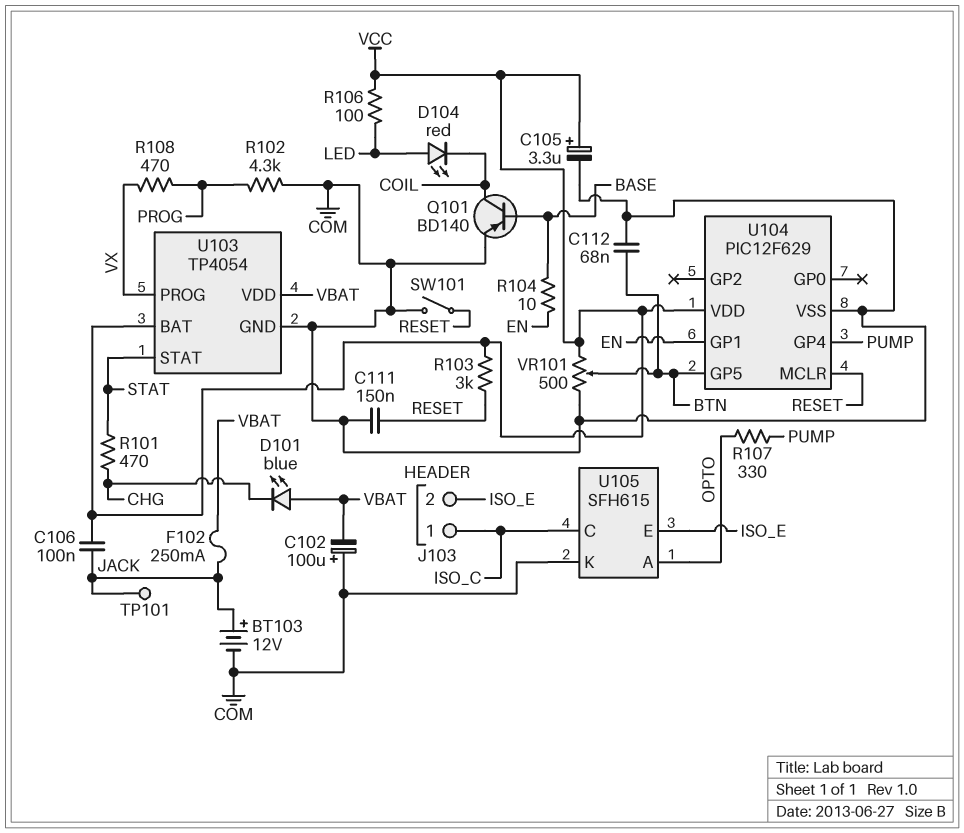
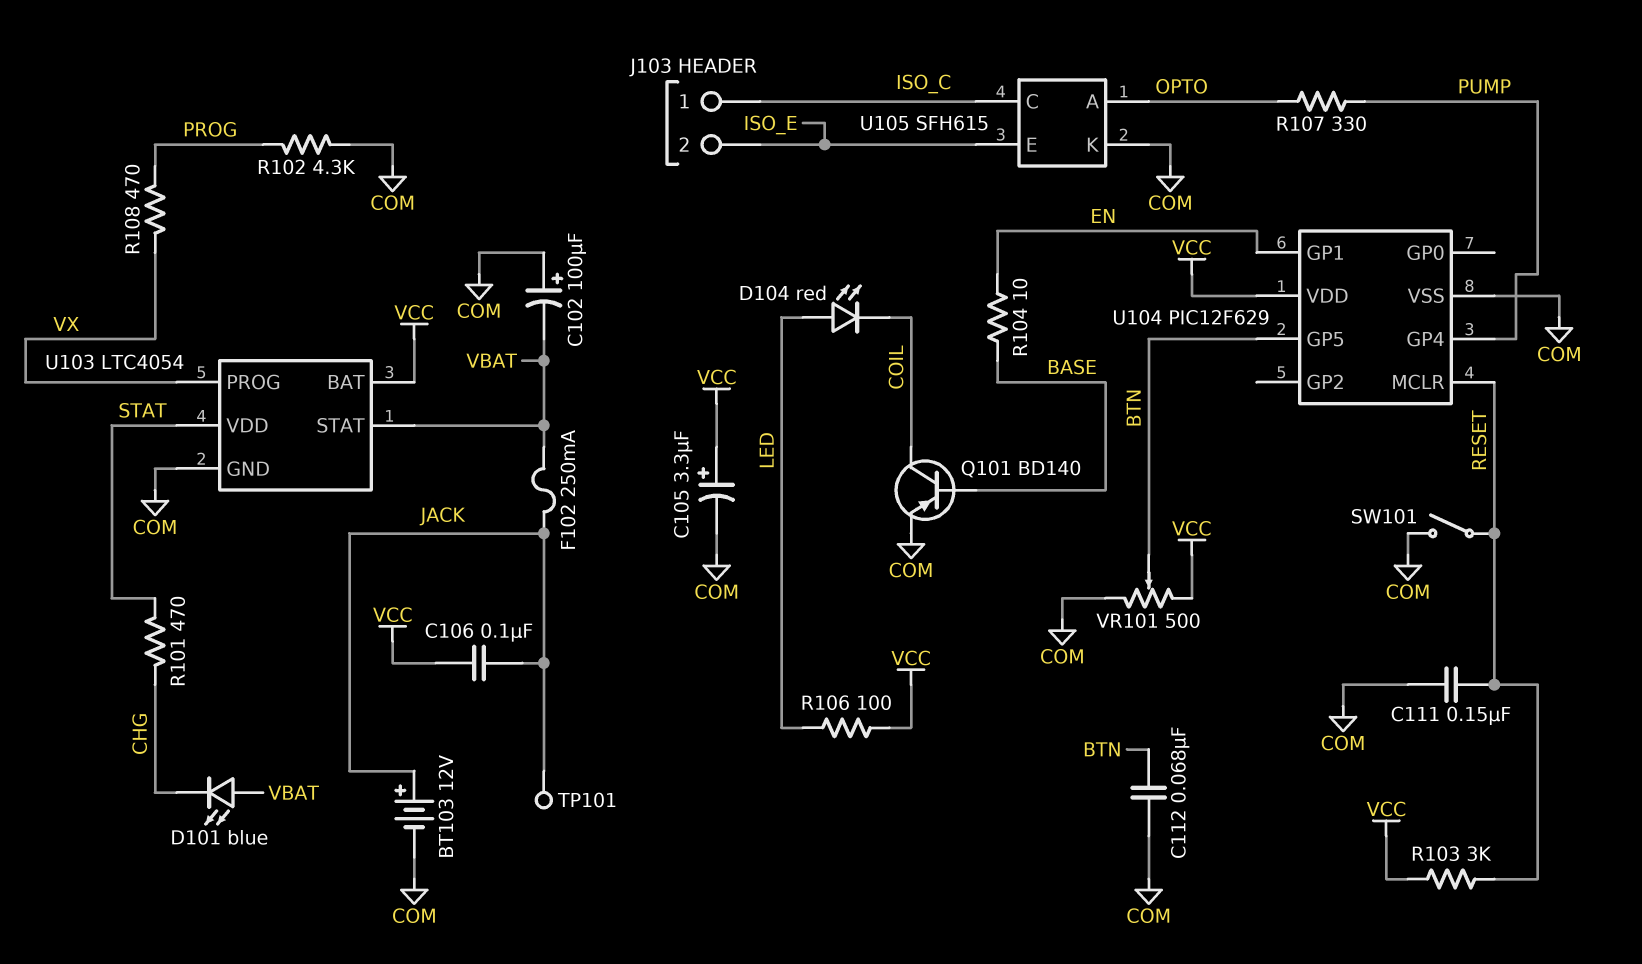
U103: TP4054 -> LTC4054
U103 pin STAT: STAT -> VBAT
U103 pin VDD: VBAT -> STAT

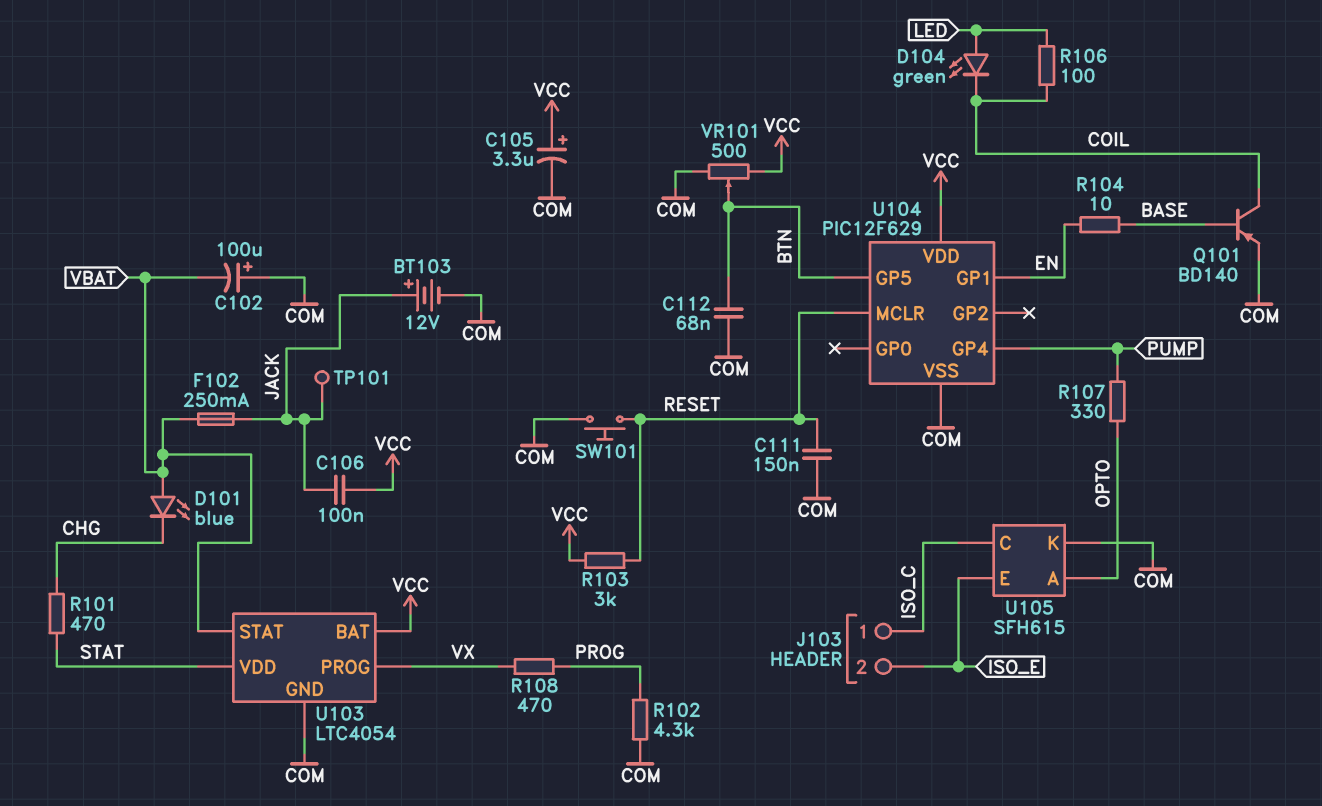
D104: LED red (A LED, K COIL) -> LED green (A LED, K COIL)
R106: 100 (LED, VCC) -> 100 (COIL, LED)
SW101: switch (COM, RESET) -> button (COM, RESET)

